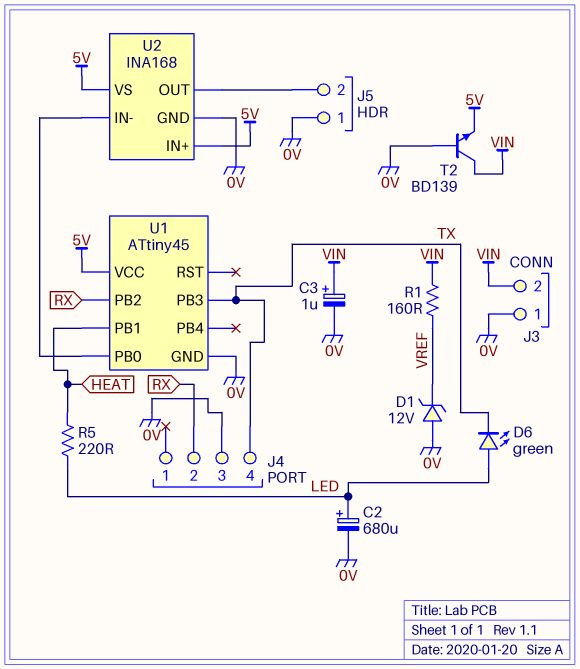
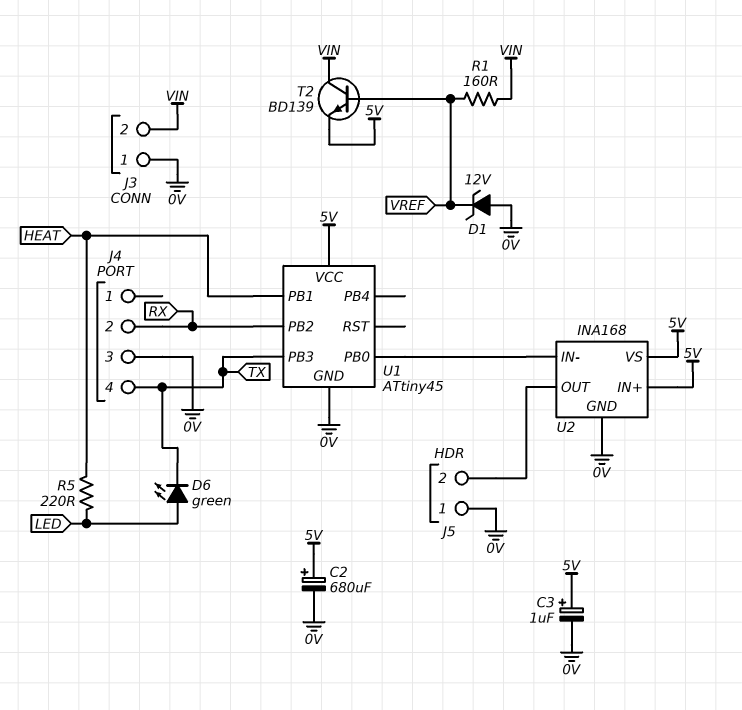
C2: 680uF (plus LED, minus 0V) -> 680uF (plus 5V, minus 0V)
C3: 1uF (plus VIN, minus 0V) -> 1uF (plus 5V, minus 0V)
T2: NPN BD139 (B 0V, C VIN, E 5V) -> NPN BD139 (B VREF, C VIN, E 5V)

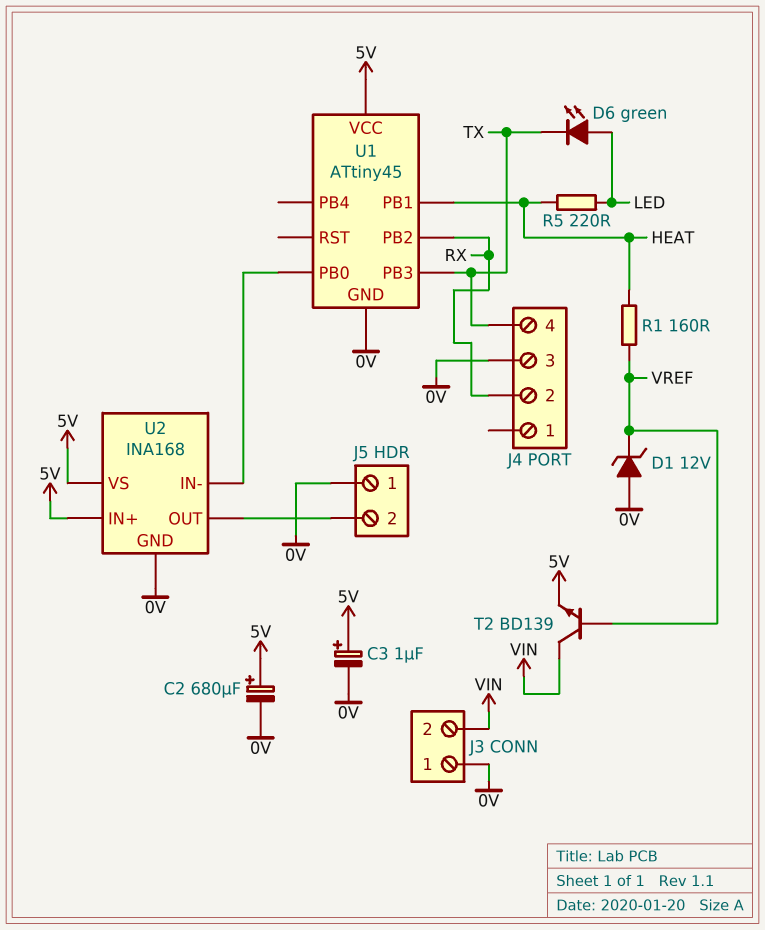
R1: 160 (VIN, VREF) -> 160 (HEAT, VREF)

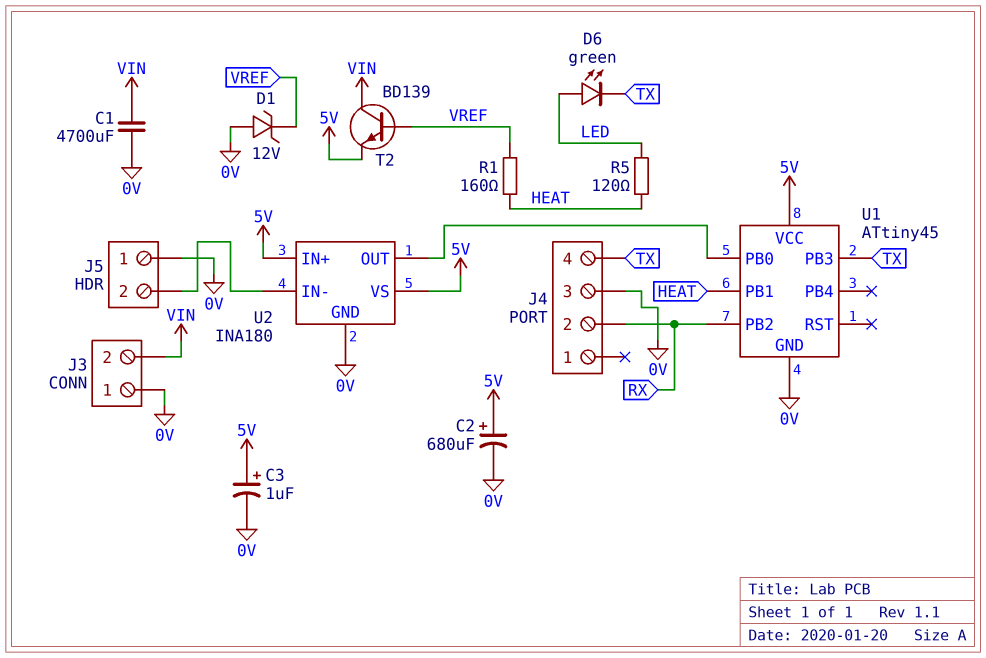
C1: none -> 4700uF (0V, VIN)
R5: 220 (HEAT, LED) -> 120 (HEAT, LED)
U2: INA168 -> INA180
U2 pin IN-: U1/PB0 -> J5/2
U2 pin OUT: J5/2 -> U1/PB0

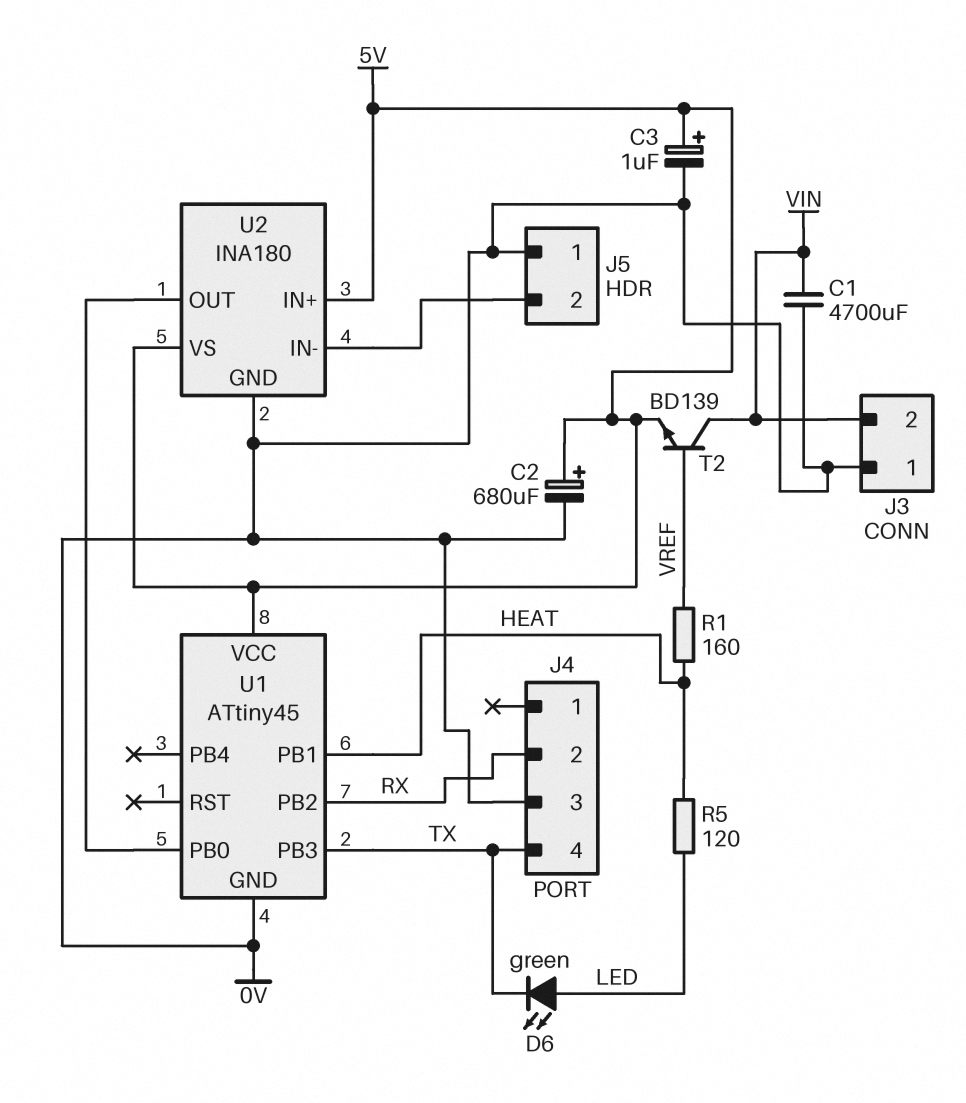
D1: zener 12V (A 0V, K VREF) -> none

